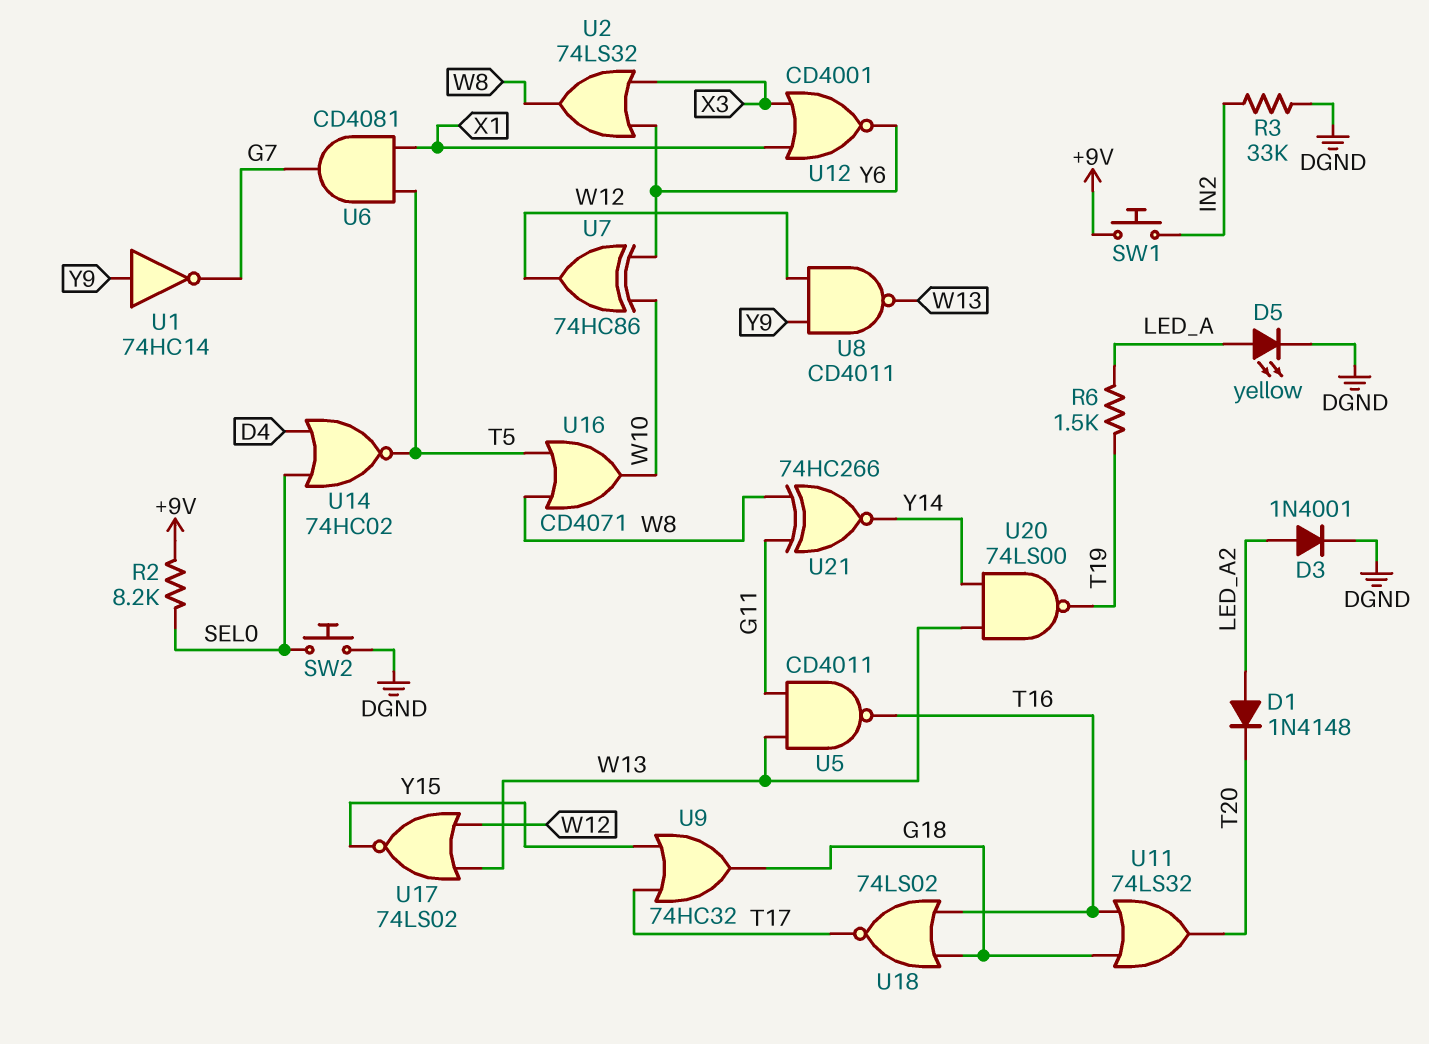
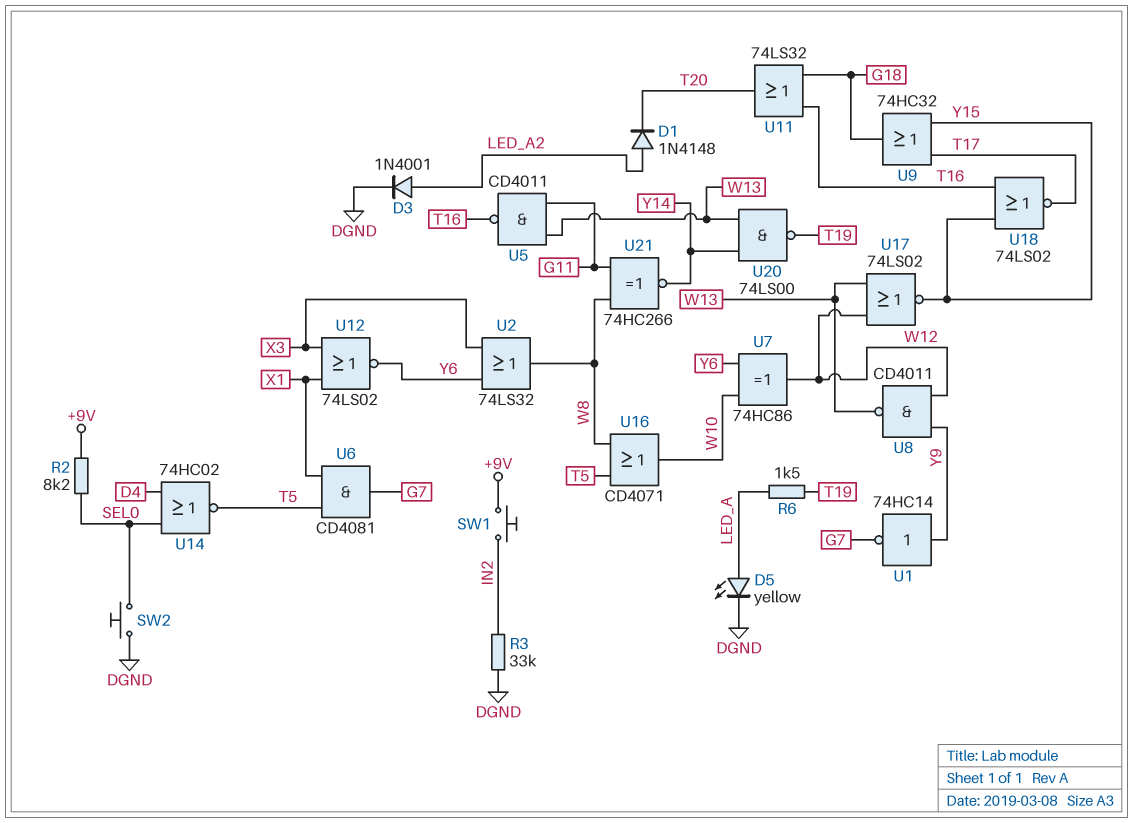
U12: NOR CD4001 (in X1, in X3, out Y6) -> NOR 74LS02 (in X1, in X3, out Y6)
U18: NOR 74LS02 (in G18, in T16, out T17) -> NOR 74LS02 (in T16, in Y15, out T17)

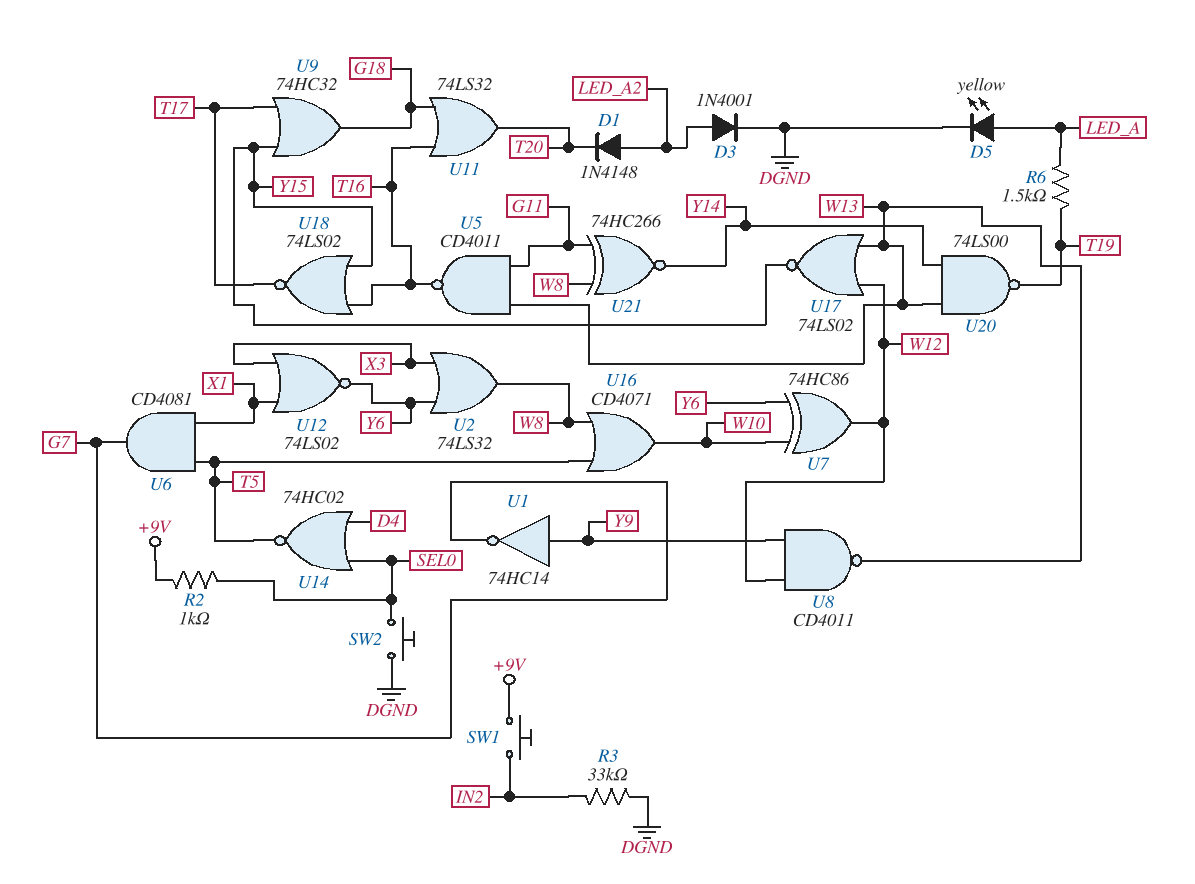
R2: 8.2k (+9V, SEL0) -> 1k (+9V, SEL0)

